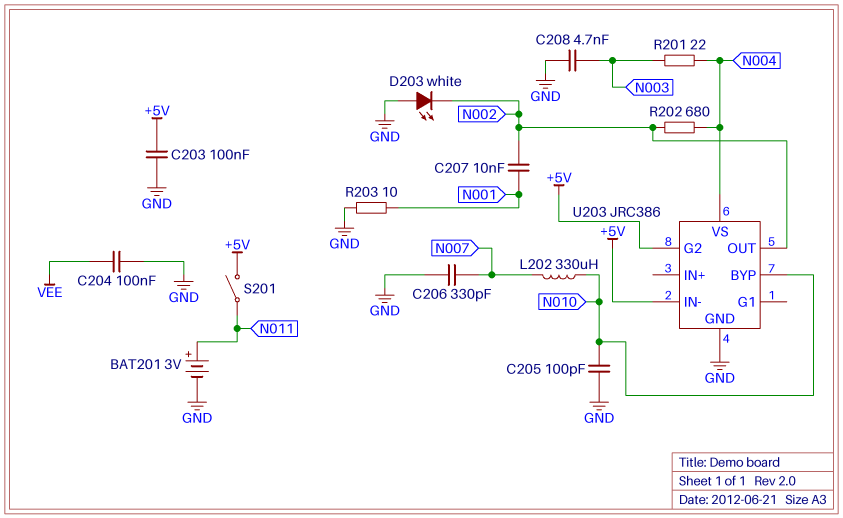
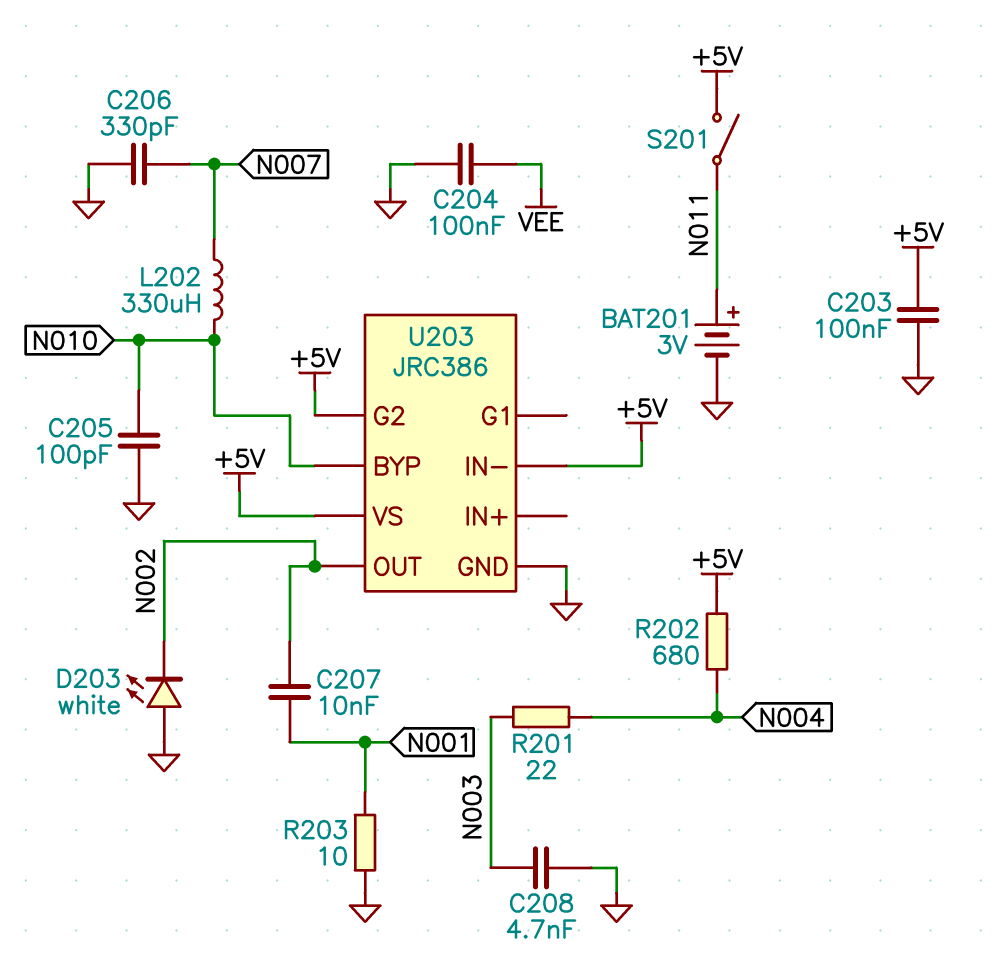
R202: 680 (N002, N004) -> 680 (+5V, N004)
U203 pin VS: N004 -> +5V

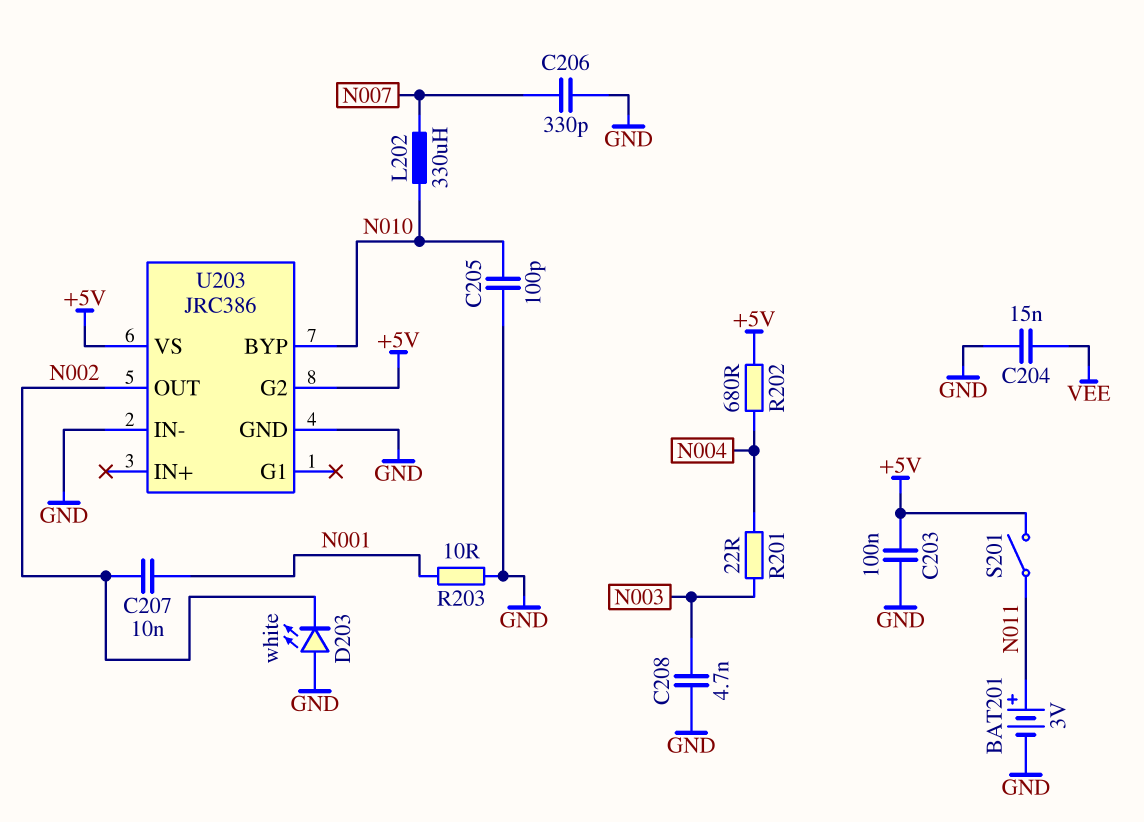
C204: 100nF (GND, VEE) -> 15nF (GND, VEE)
U203 pin IN-: +5V -> GND

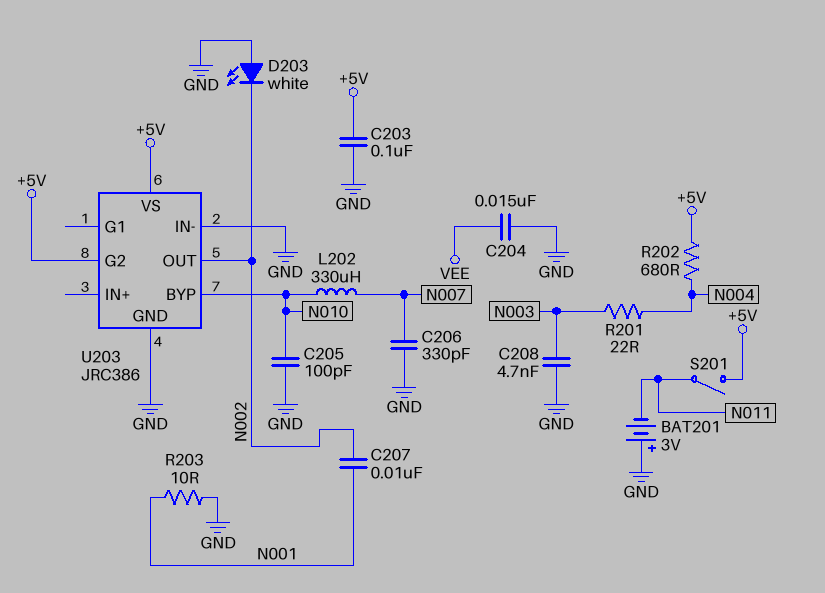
BAT201: 3V (plus N011, minus GND) -> 3V (plus GND, minus N011)

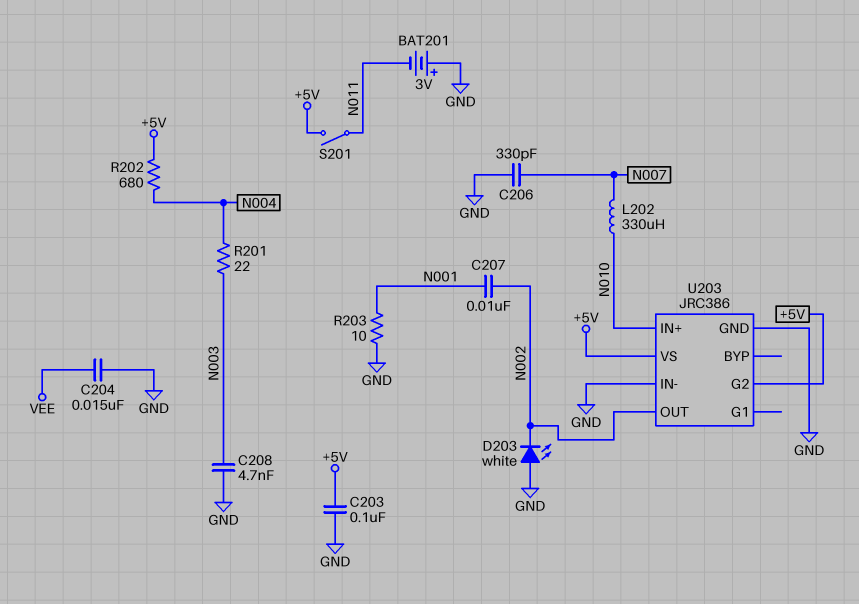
C205: 100pF (GND, N010) -> none
U203 pin BYP: N010 -> none
U203 pin IN+: none -> N010

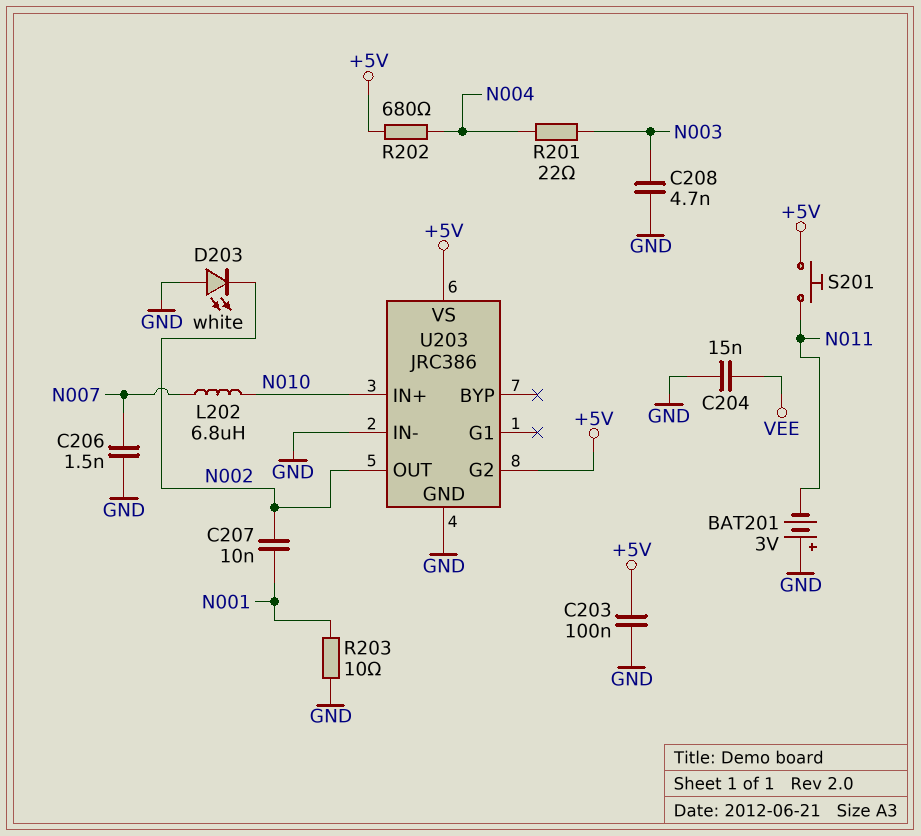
C206: 330pF (GND, N007) -> 1.5nF (GND, N007)
L202: 330uH (N007, N010) -> 6.8uH (N007, N010)
S201: switch (+5V, N011) -> button (+5V, N011)

